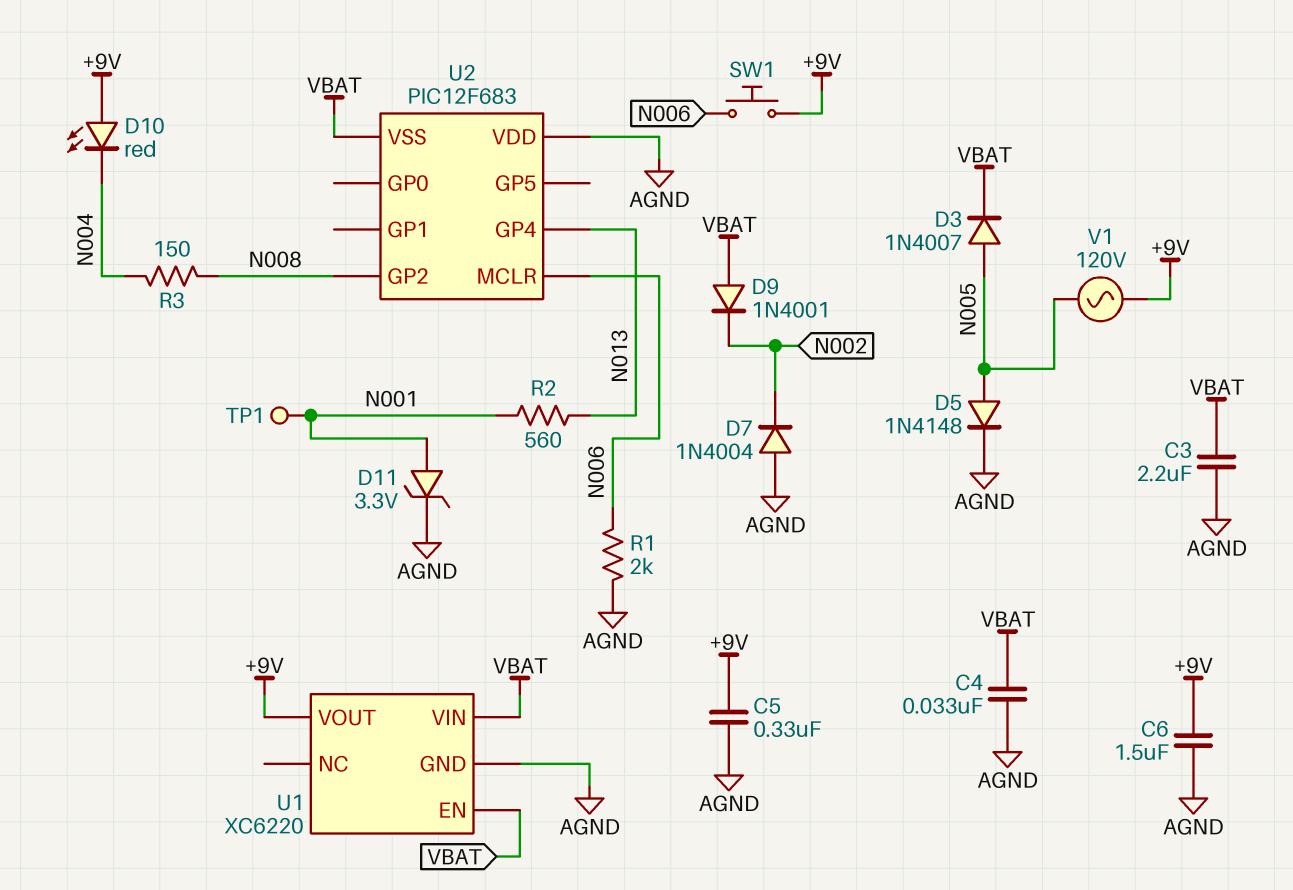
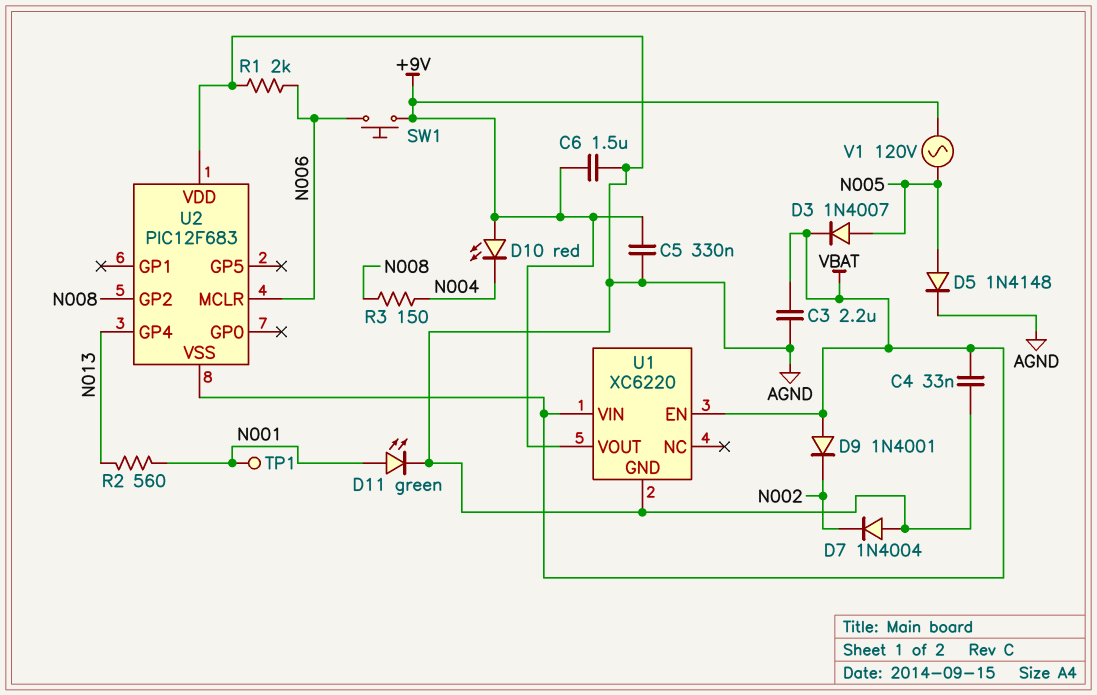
D11: zener 3.3V (A N001, K AGND) -> LED green (A N001, K AGND)

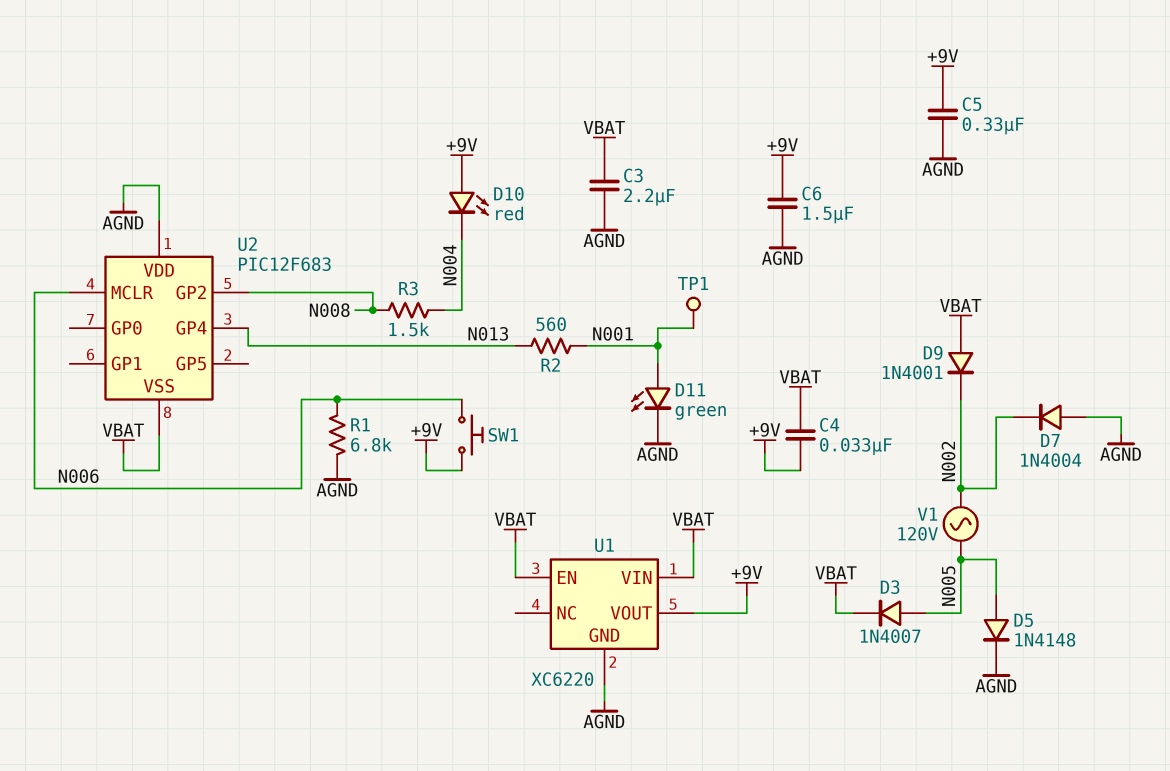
C4: 33nF (AGND, VBAT) -> 33nF (+9V, VBAT)
R1: 2k (AGND, N006) -> 6.8k (AGND, N006)
R3: 150 (N004, N008) -> 1.5k (N004, N008)
V1: AC 120V (+9V, N005) -> AC 120V (N002, N005)

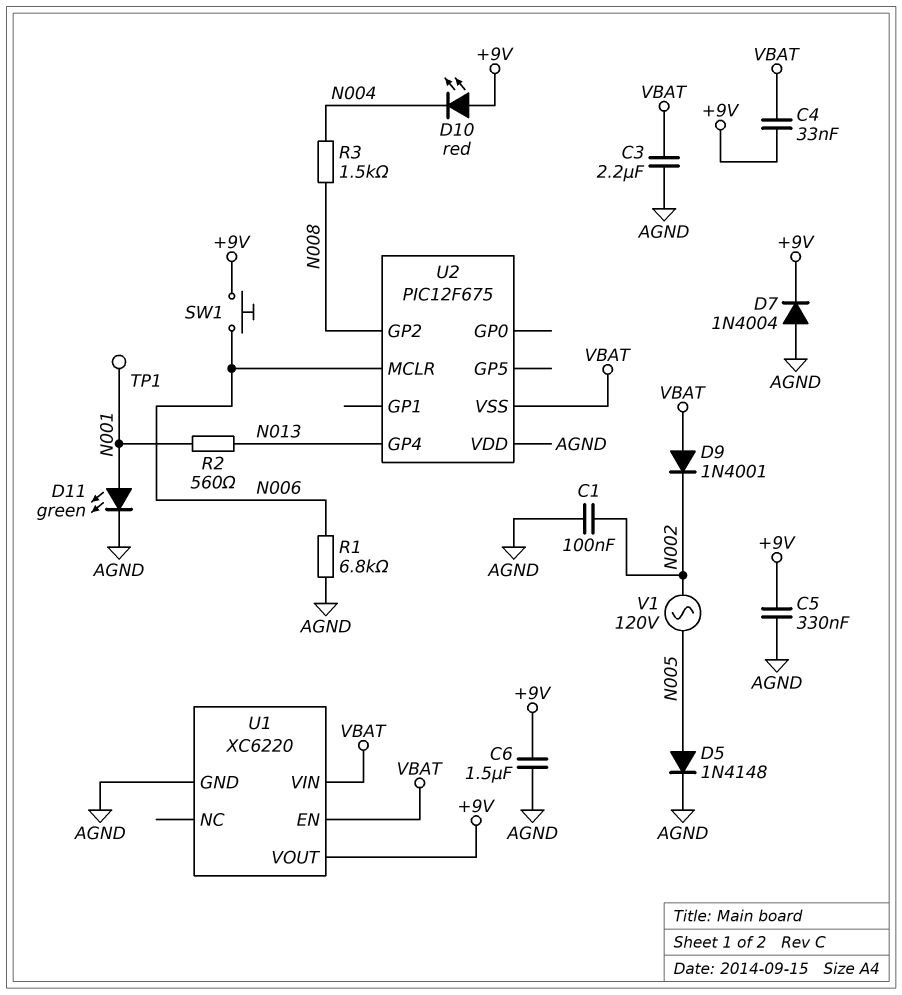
C1: none -> 100nF (AGND, N002)
D3: diode 1N4007 (A N005, K VBAT) -> none
D7: diode 1N4004 (A AGND, K N002) -> diode 1N4004 (A AGND, K +9V)
U2: PIC12F683 -> PIC12F675

